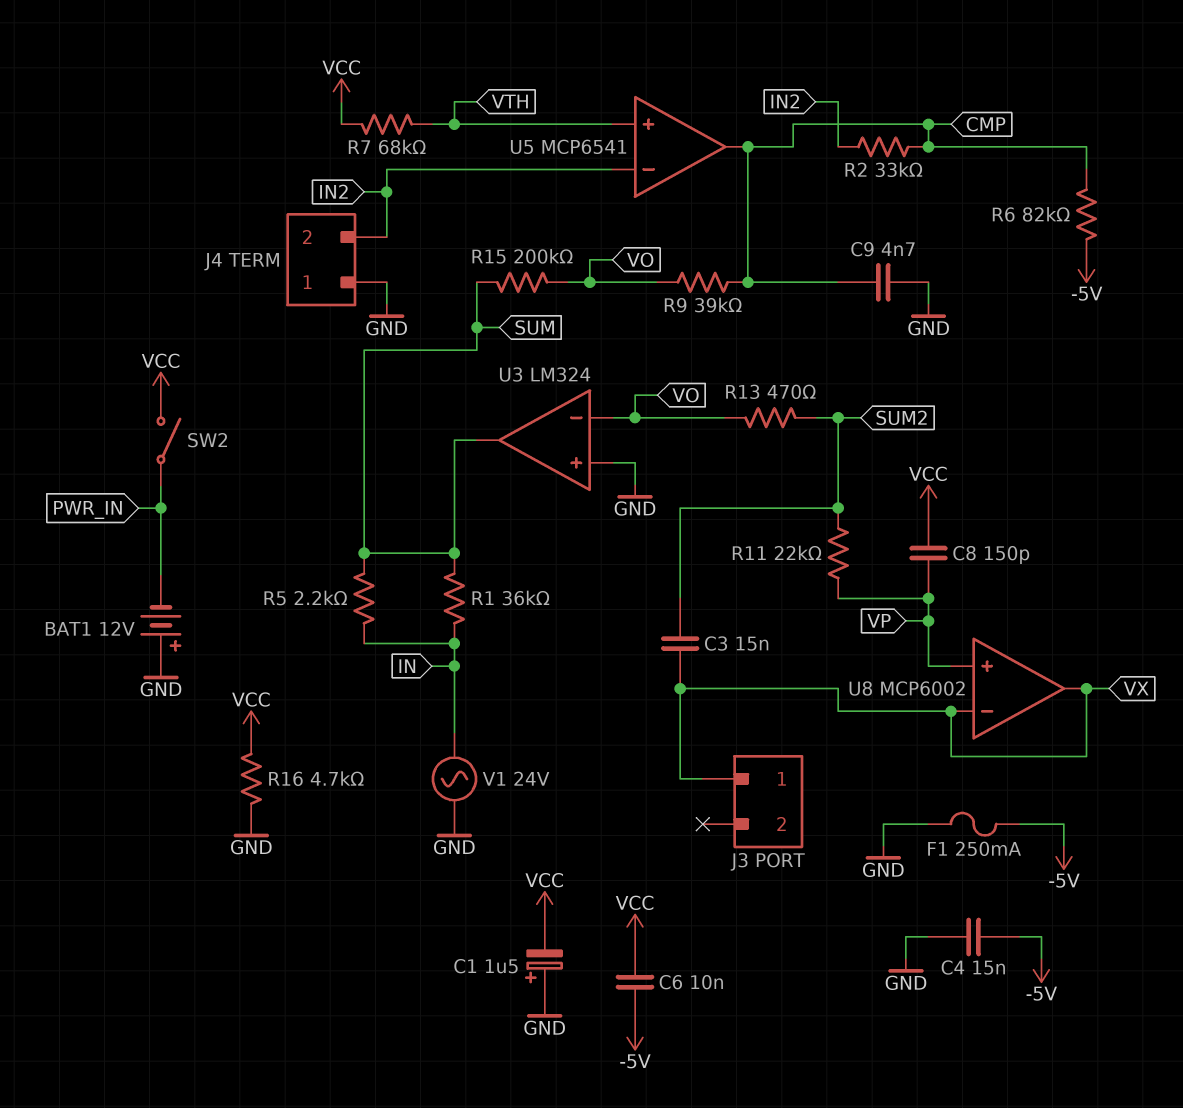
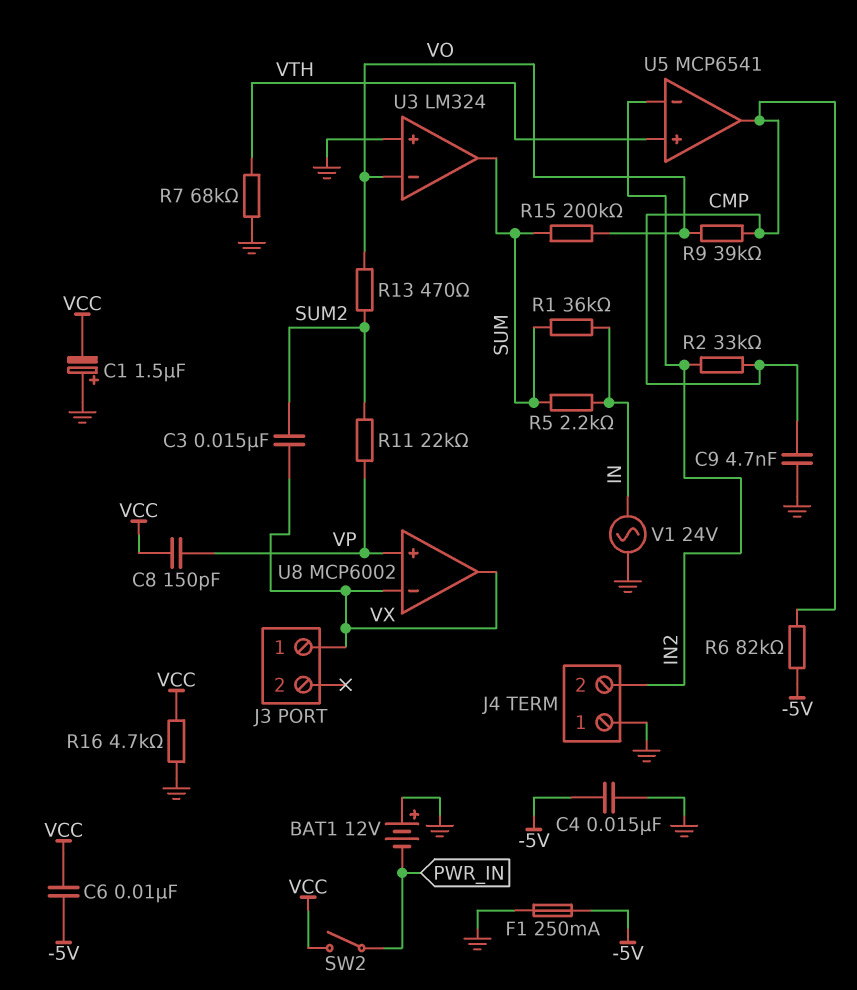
R7: 68k (VCC, VTH) -> 68k (GND, VTH)

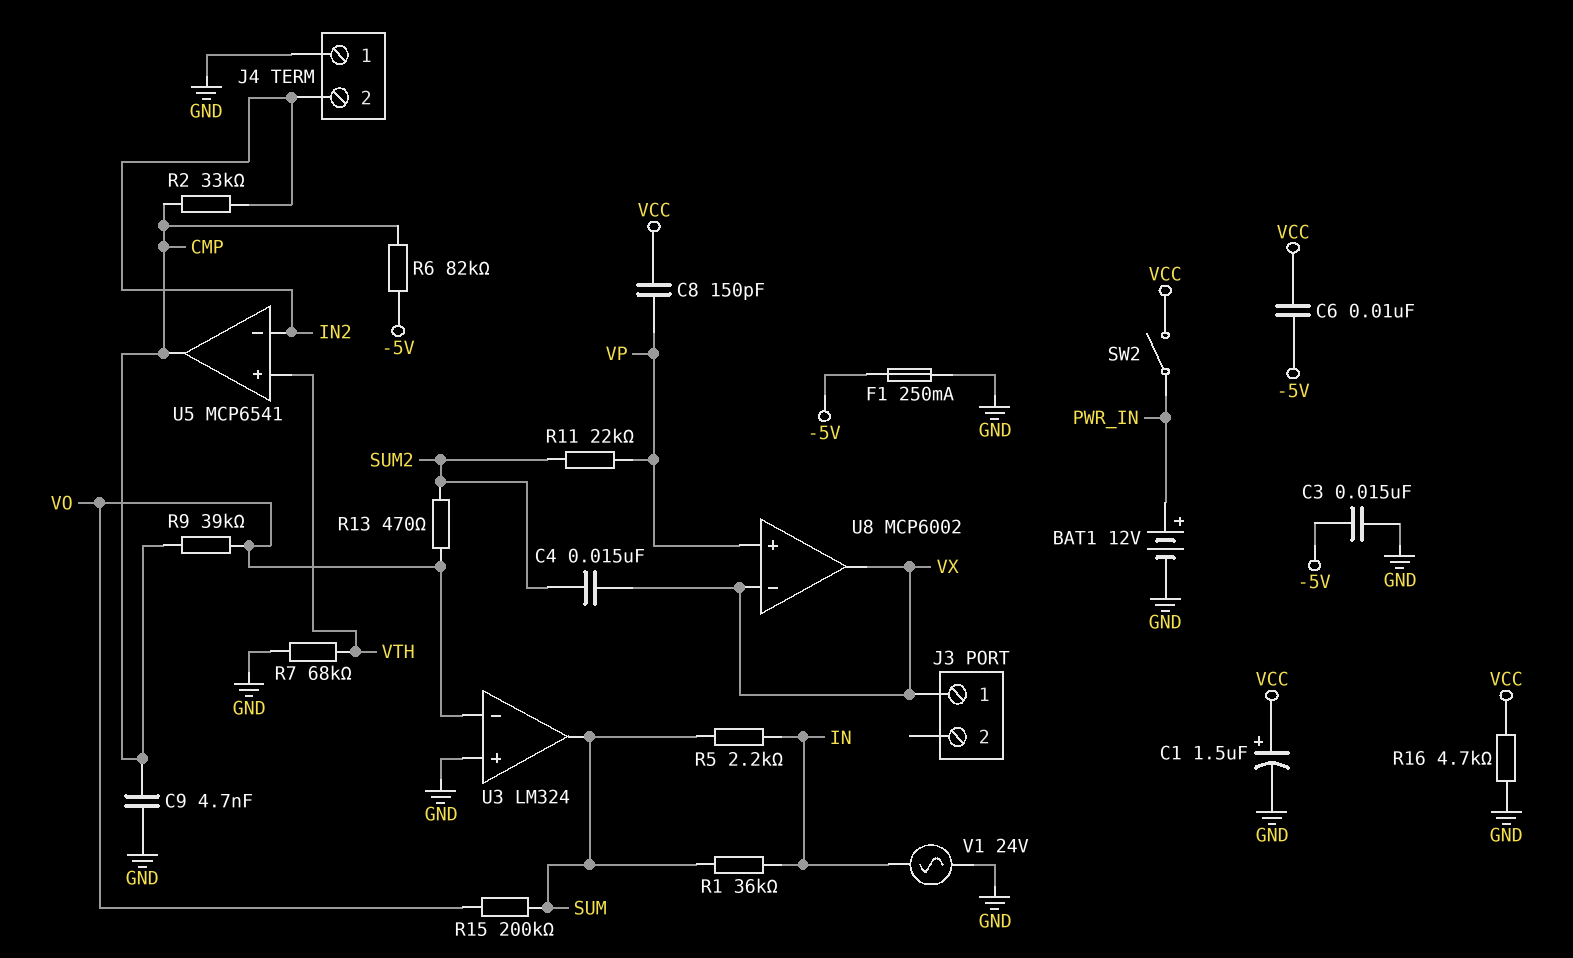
BAT1: 12V (plus GND, minus PWR_IN) -> 12V (plus PWR_IN, minus GND)
C1: 1.5uF (plus GND, minus VCC) -> 1.5uF (plus VCC, minus GND)
C3: 15nF (SUM2, VX) -> 15nF (-5V, GND)
C4: 15nF (-5V, GND) -> 15nF (SUM2, VX)

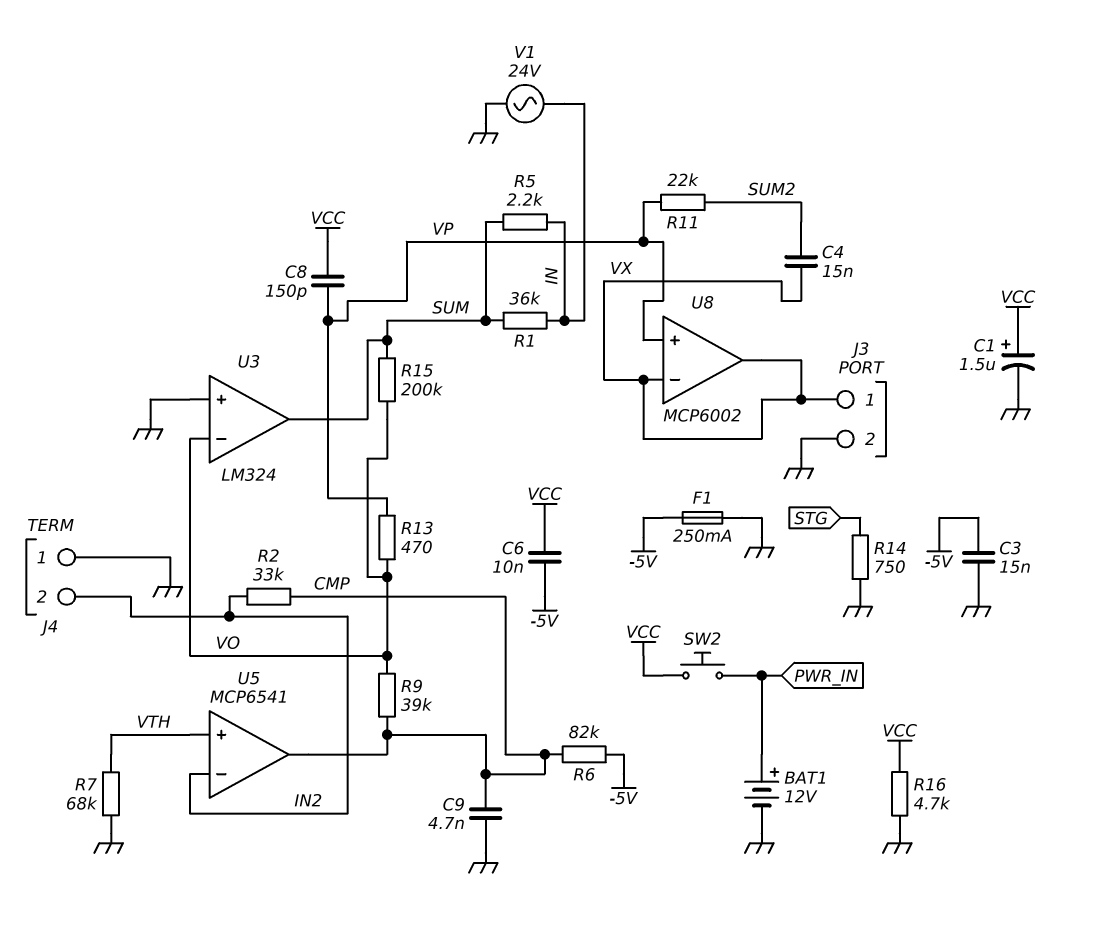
J3 pin 2: none -> GND
R13: 470 (SUM2, VO) -> 470 (VO, VP)
R14: none -> 750 (GND, STG)
SW2: switch (PWR_IN, VCC) -> button (PWR_IN, VCC)

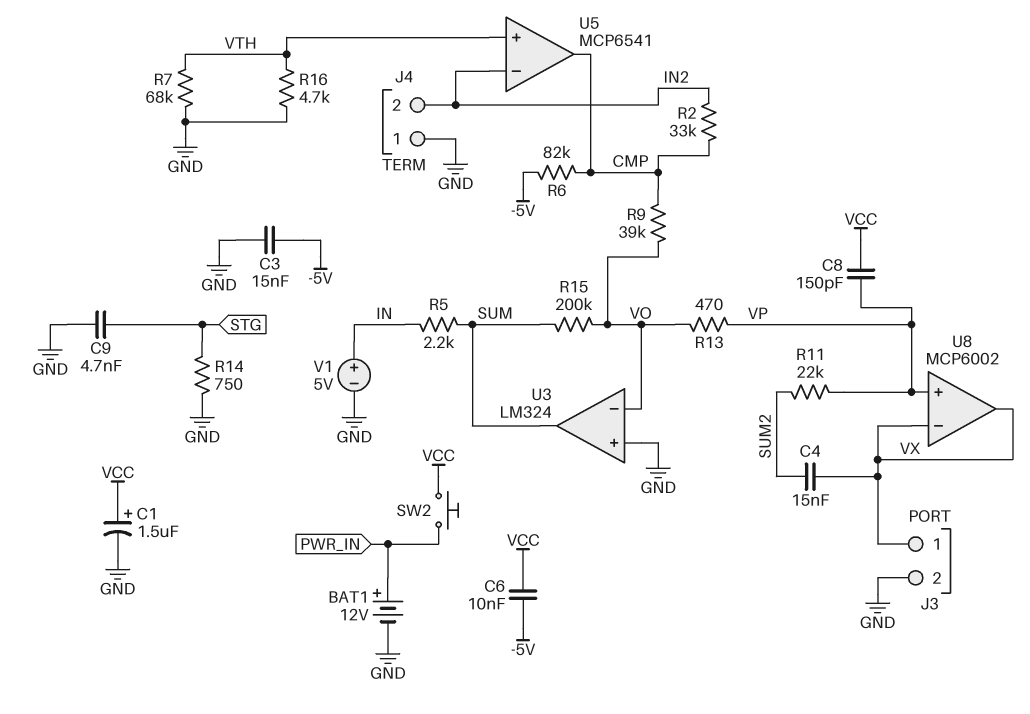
C9: 4.7nF (CMP, GND) -> 4.7nF (GND, STG)
F1: 250mA (-5V, GND) -> none
R1: 36k (IN, SUM) -> none
R16: 4.7k (GND, VCC) -> 4.7k (GND, VTH)
V1: AC 24V (GND, IN) -> 5V (plus IN, minus GND)

